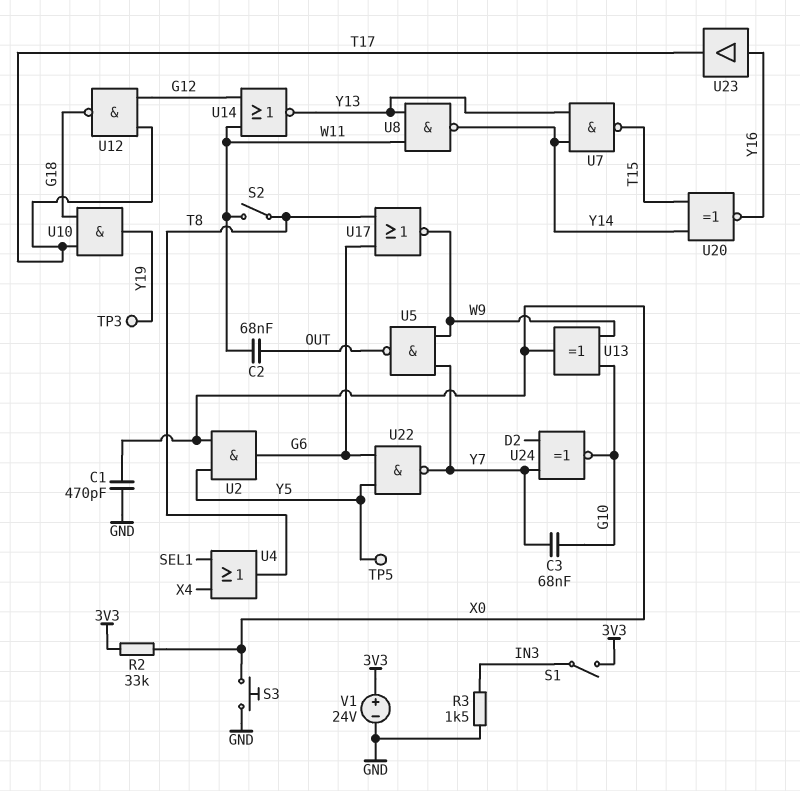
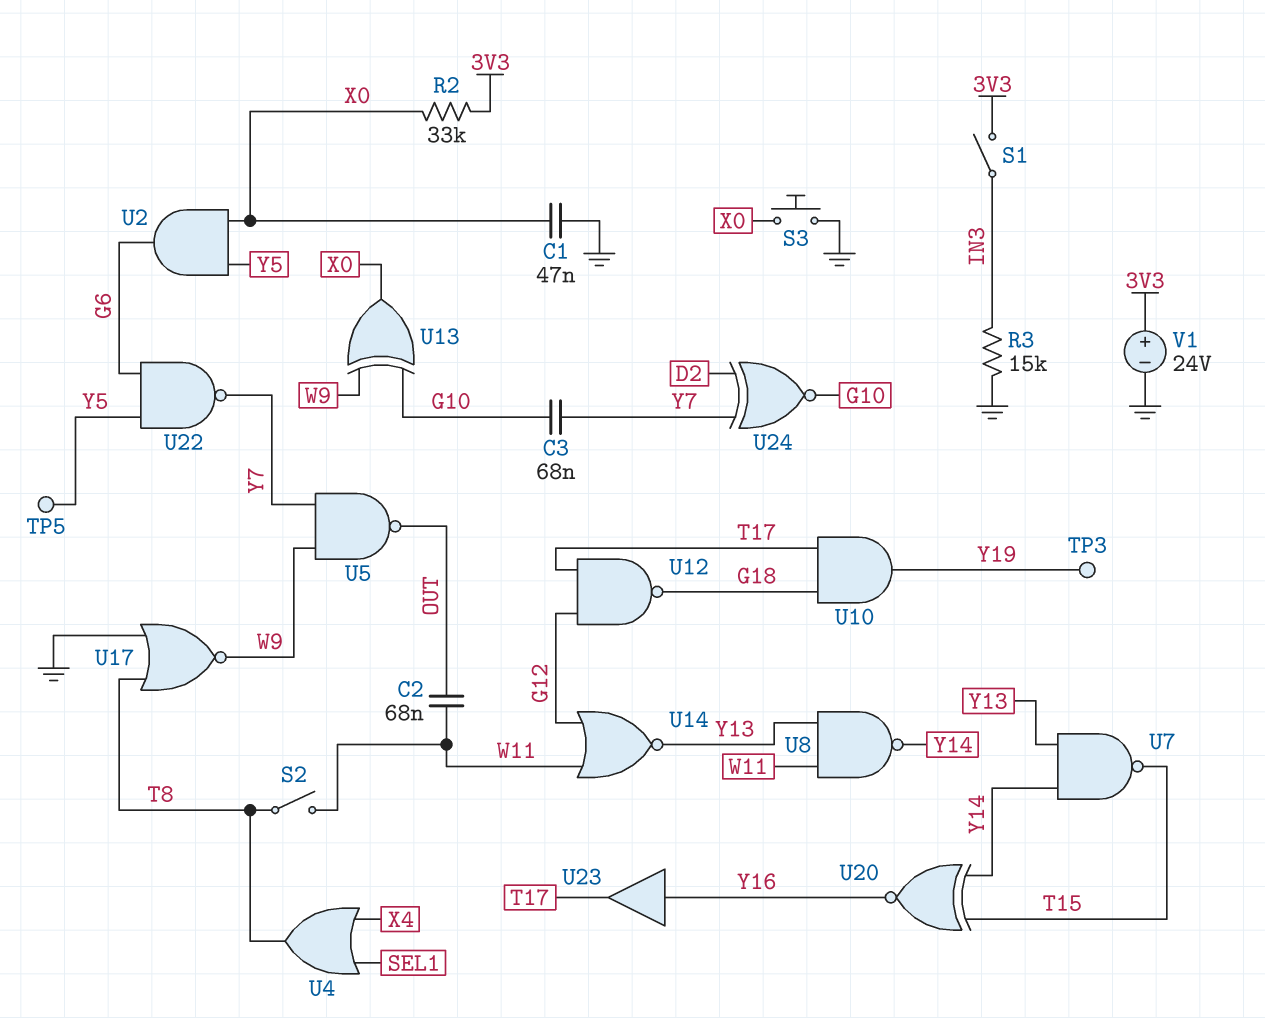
C1: 470pF (GND, X0) -> 47nF (GND, X0)
R3: 1.5k (GND, IN3) -> 15k (GND, IN3)
U17: NOR (in G6, in T8, out W9) -> NOR (in GND, in T8, out W9)

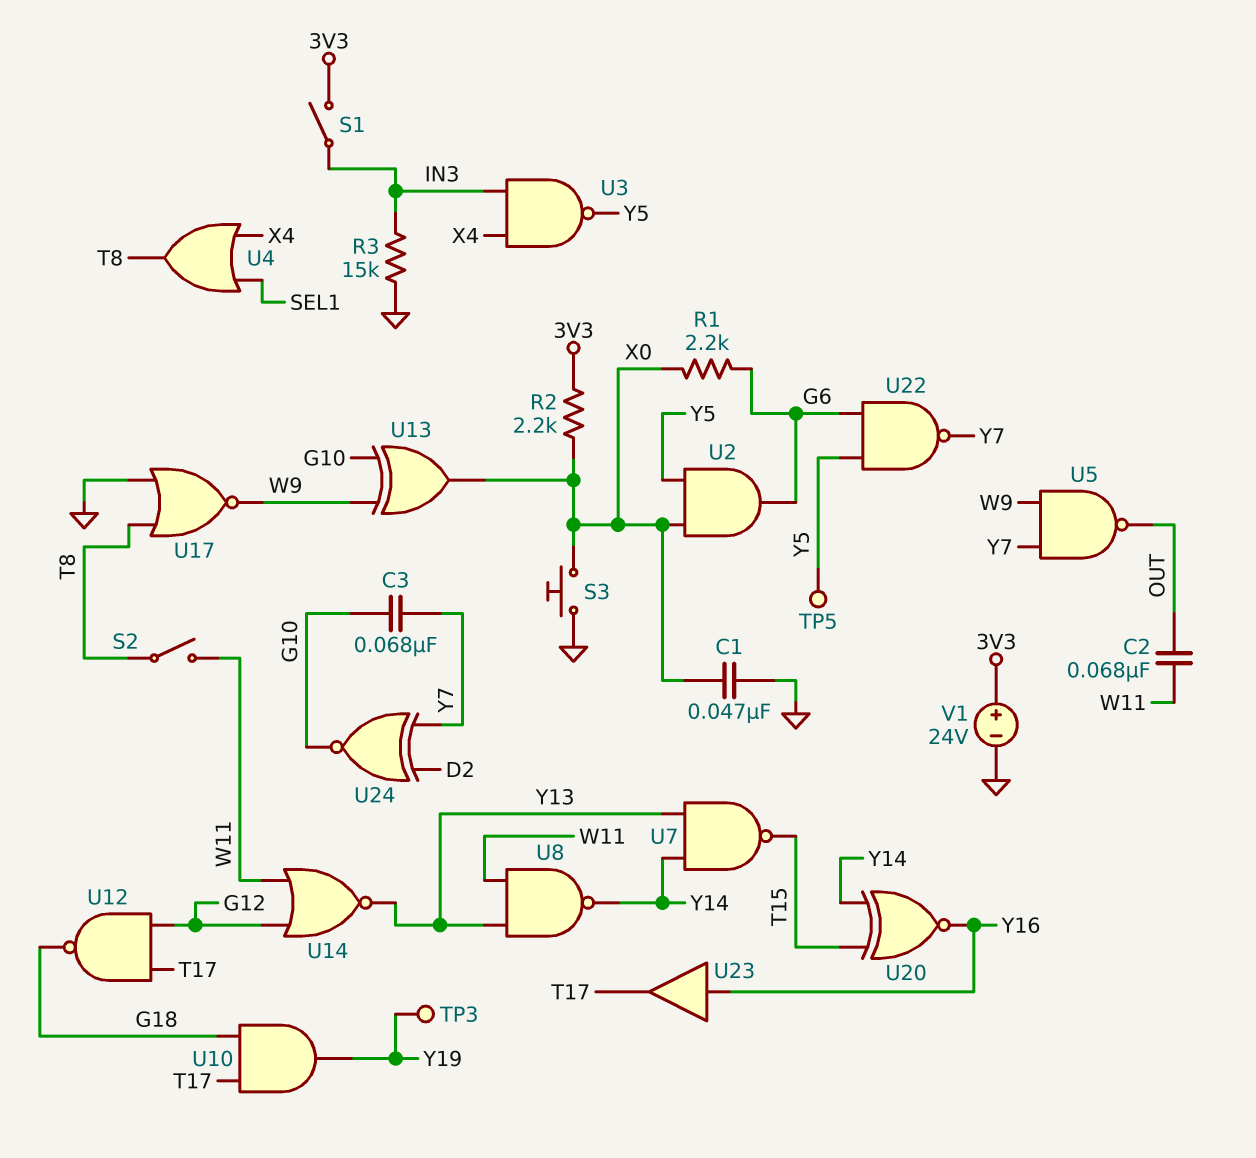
R1: none -> 2.2k (G6, X0)
R2: 33k (3V3, X0) -> 2.2k (3V3, X0)
U3: none -> NAND (in IN3, in X4, out Y5)

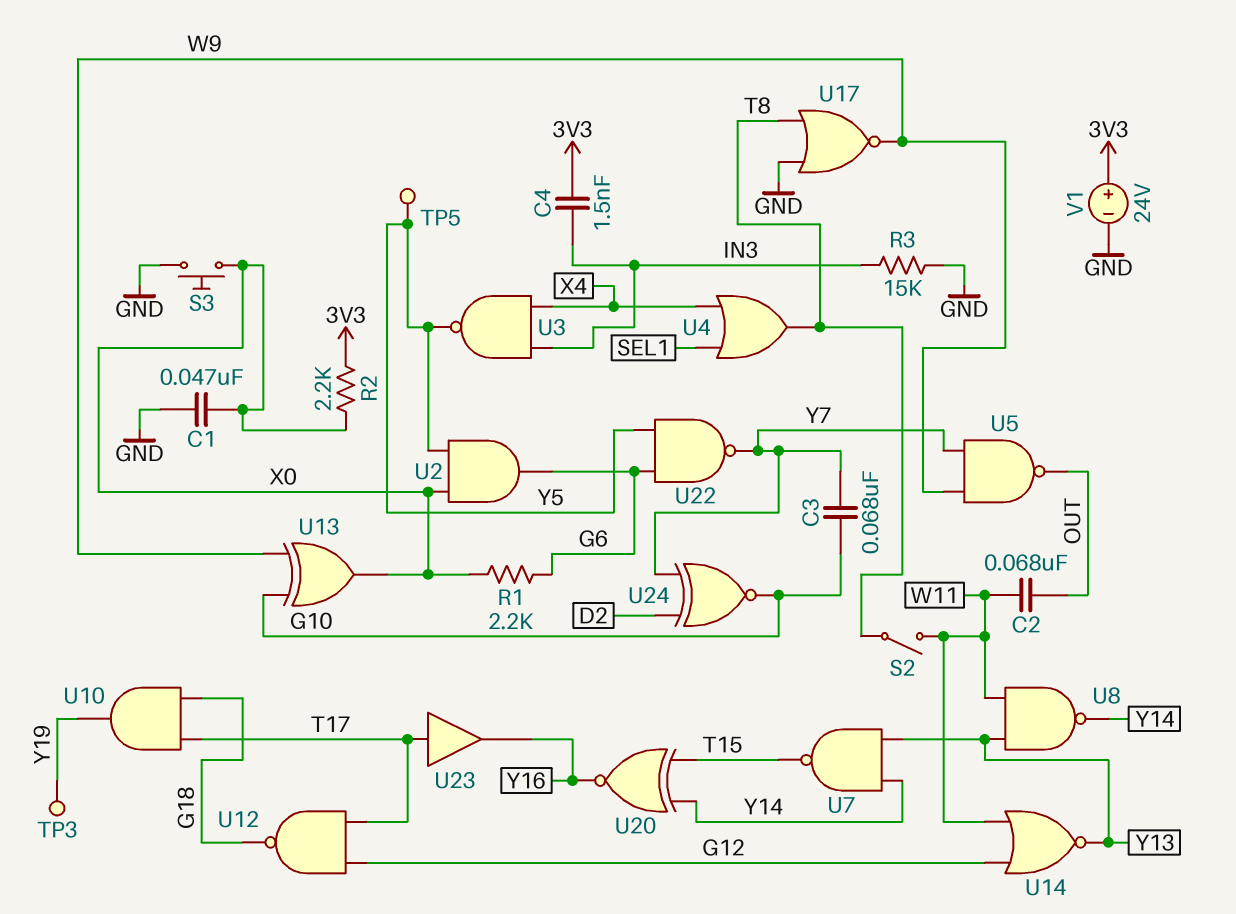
C4: none -> 1.5nF (3V3, IN3)
S1: switch (3V3, IN3) -> none
U23: buffer (in Y16, out T17) -> buffer (in T17, out Y16)

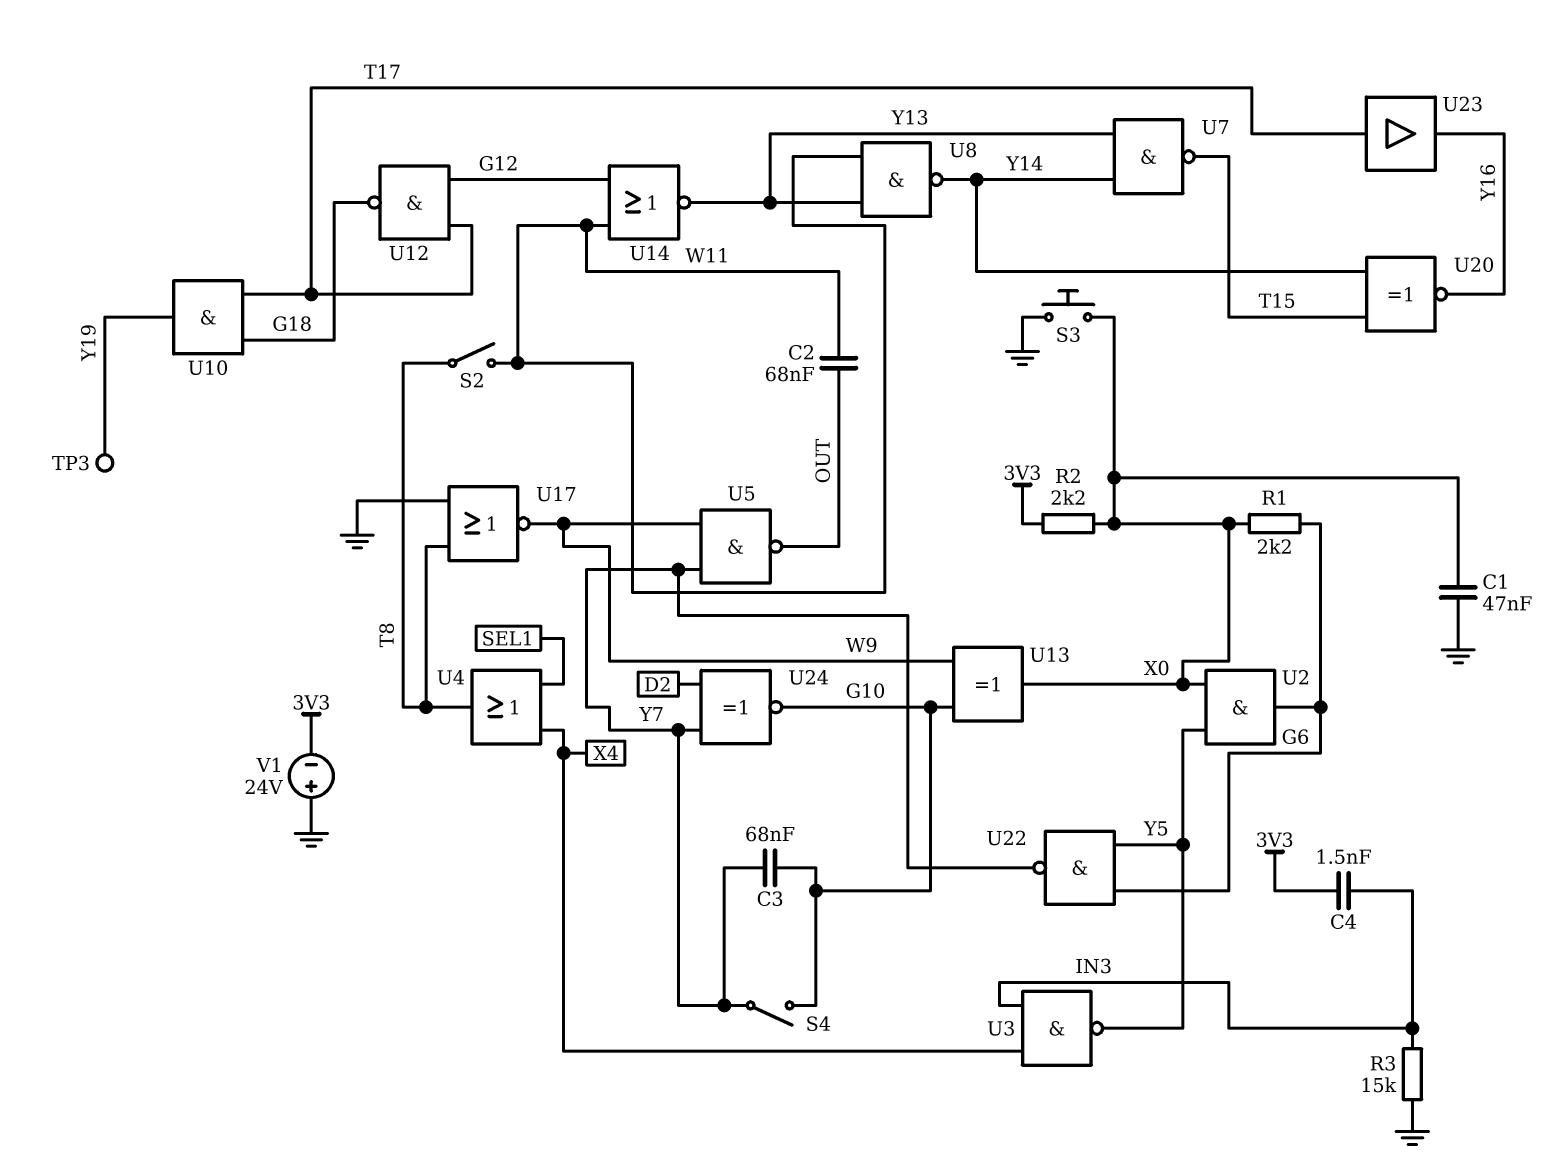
S4: none -> switch (G10, Y7)
TP5: test point (Y5) -> none
V1: 24V (plus 3V3, minus GND) -> 24V (plus GND, minus 3V3)

